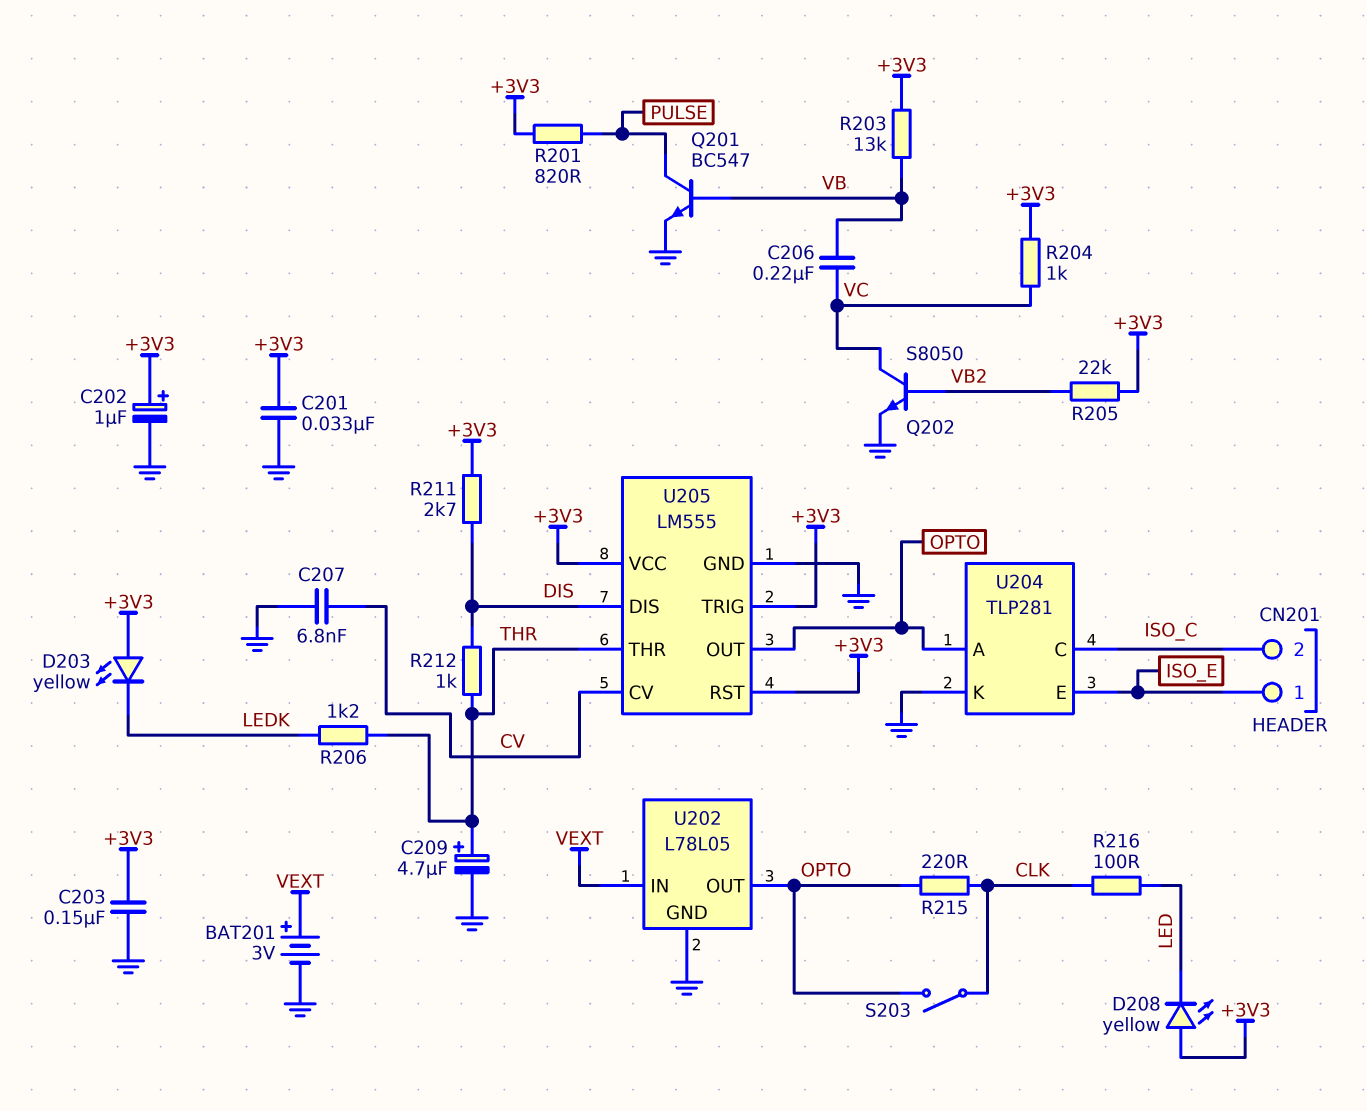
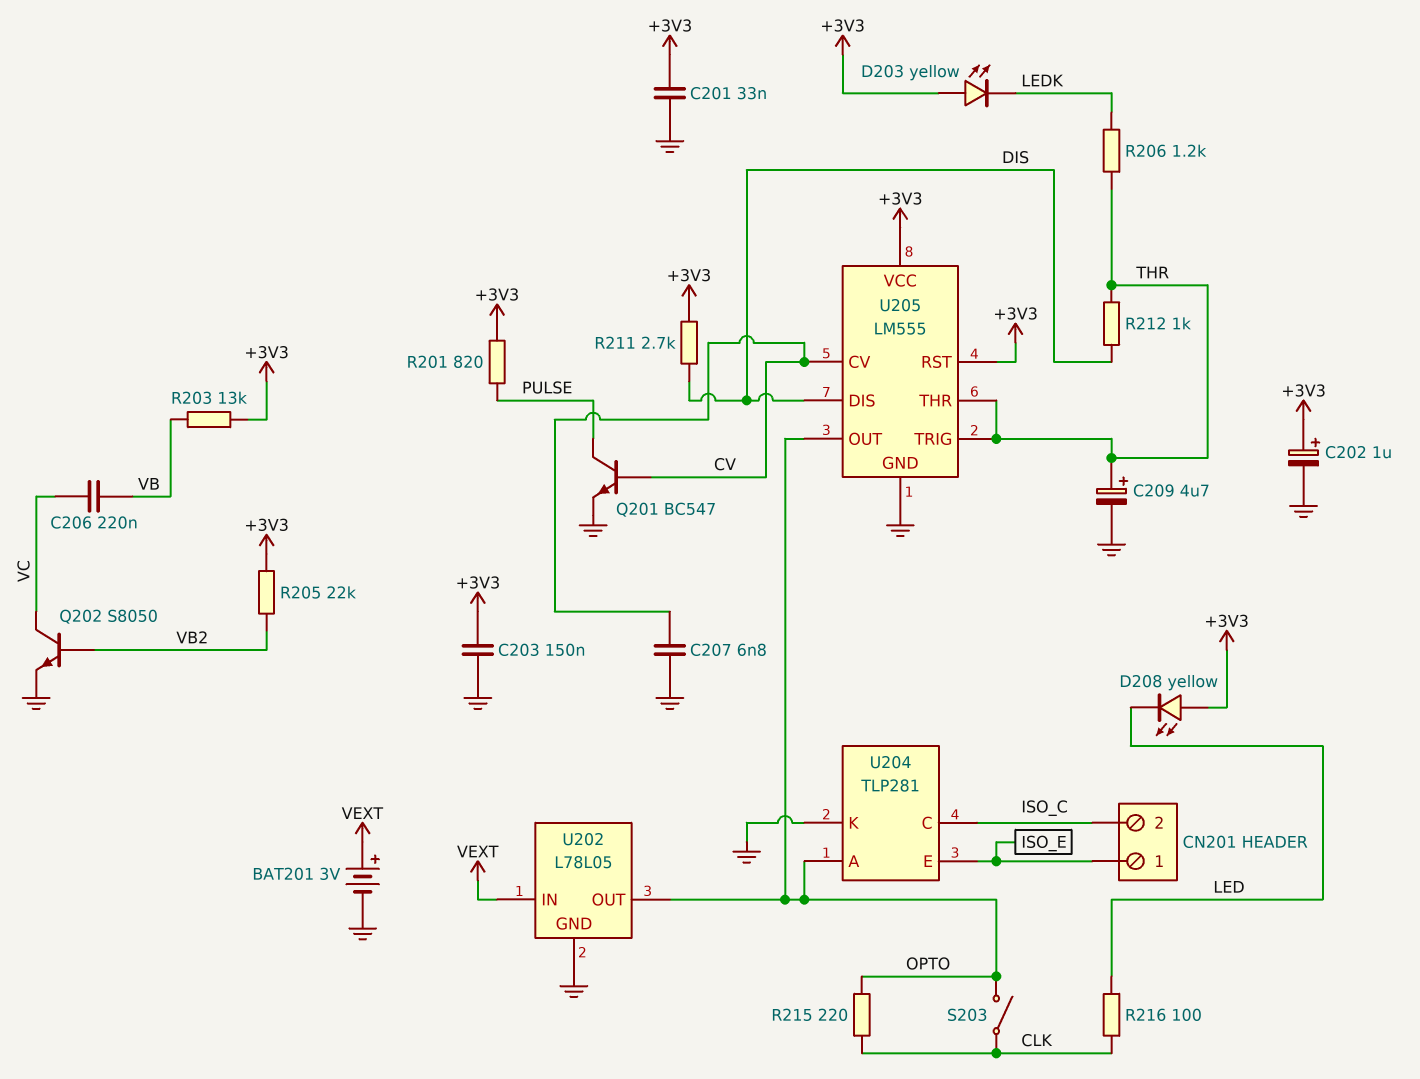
Q201: NPN BC547 (B VB, C PULSE, E GND) -> NPN BC547 (B CV, C PULSE, E GND)
R204: 1k (+3V3, VC) -> none
U205 pin TRIG: +3V3 -> THR

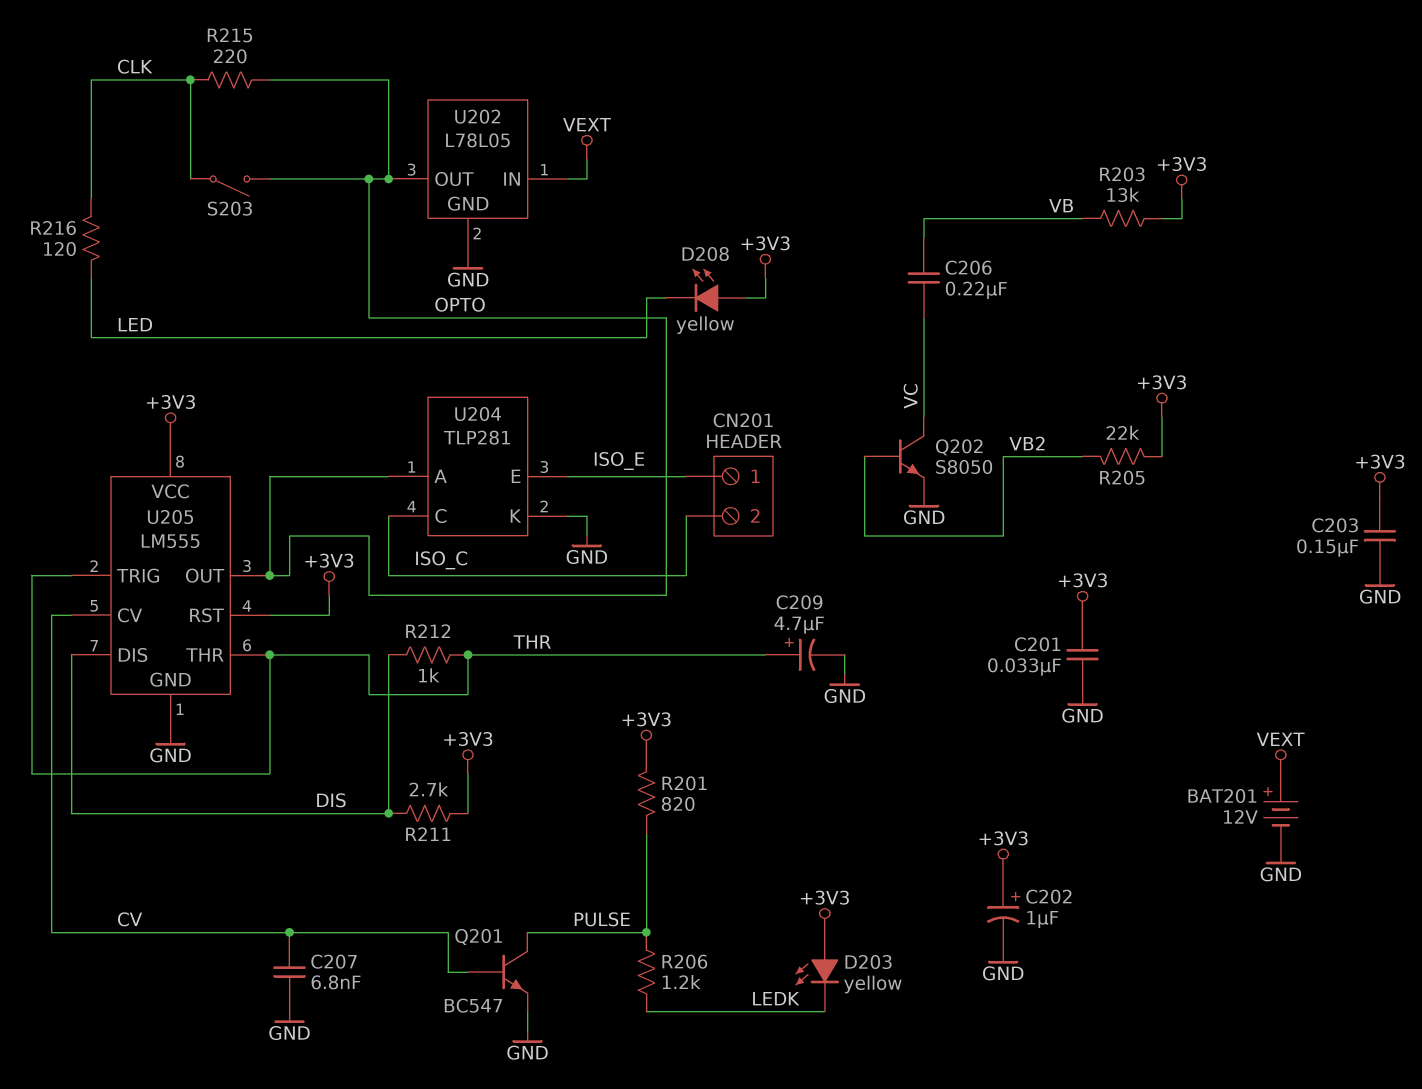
BAT201: 3V (plus VEXT, minus GND) -> 12V (plus VEXT, minus GND)
R206: 1.2k (LEDK, THR) -> 1.2k (LEDK, PULSE)
R216: 100 (CLK, LED) -> 120 (CLK, LED)

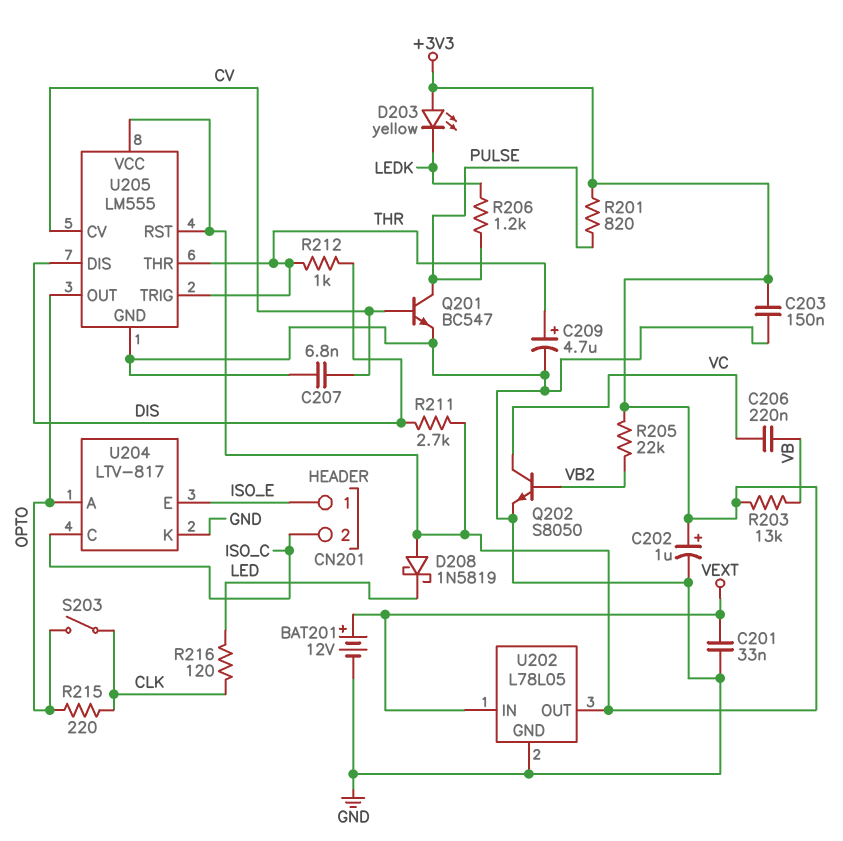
C201: 33nF (+3V3, GND) -> 33nF (GND, VEXT)
D208: LED yellow (A +3V3, K LED) -> schottky 1N5819 (A +3V3, K LED)
U202 pin OUT: OPTO -> +3V3
U204: TLP281 -> LTV-817

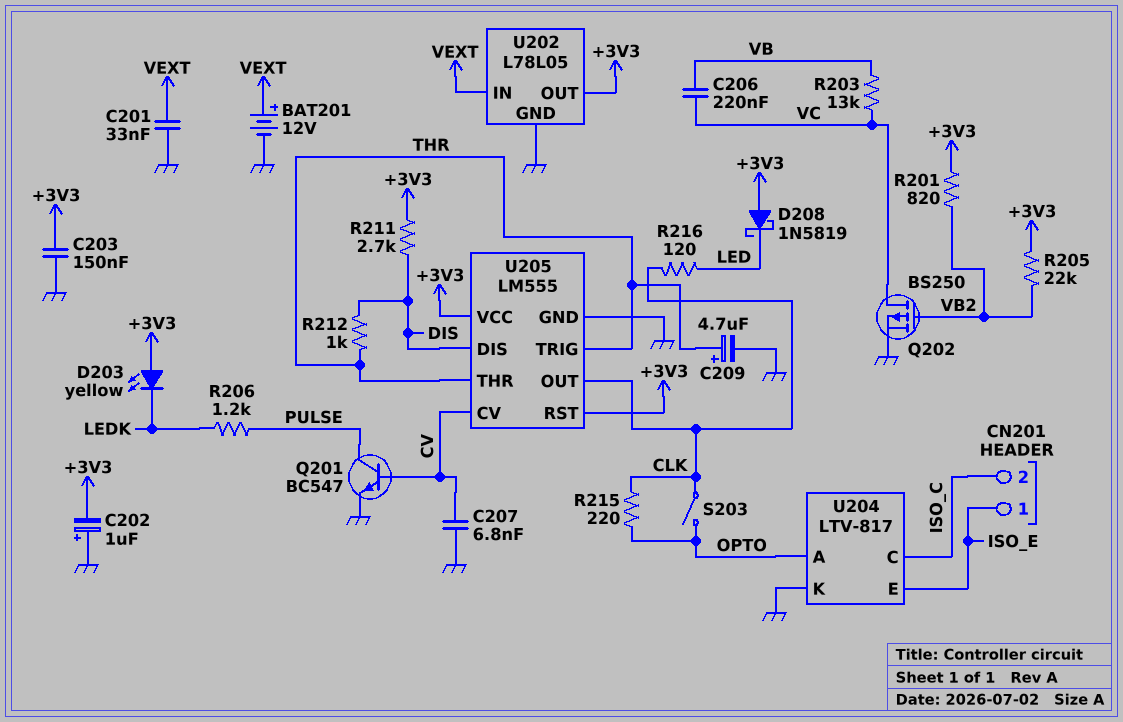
C202: 1uF (plus +3V3, minus GND) -> 1uF (plus GND, minus +3V3)
Q202: NPN S8050 (B VB2, C VC, E GND) -> PMOS BS250 (G VB2, D VC, S GND)
R201: 820 (+3V3, PULSE) -> 820 (+3V3, VB2)
R203: 13k (+3V3, VB) -> 13k (VB, VC)
U205 pin OUT: OPTO -> CLK

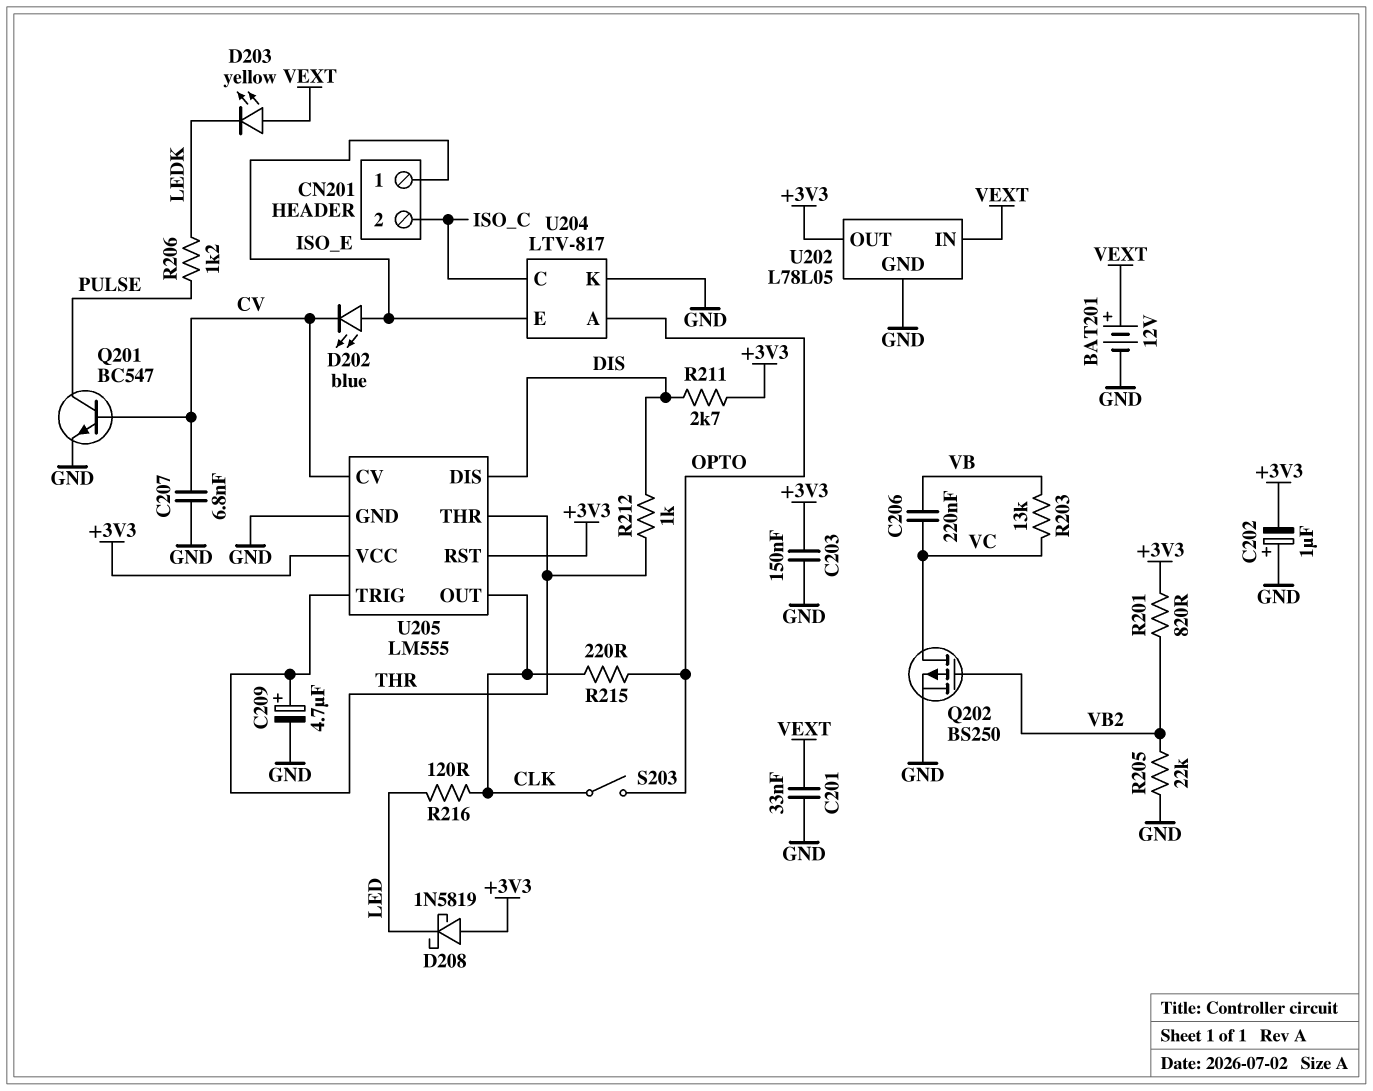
D202: none -> LED blue (A ISO_E, K CV)
D203: LED yellow (A +3V3, K LEDK) -> LED yellow (A VEXT, K LEDK)
R205: 22k (+3V3, VB2) -> 22k (GND, VB2)

